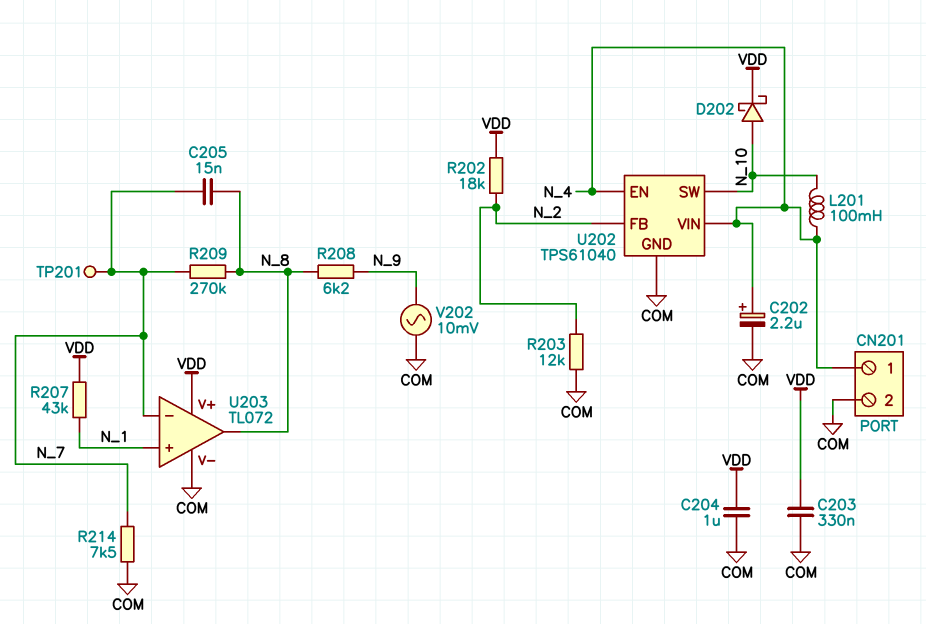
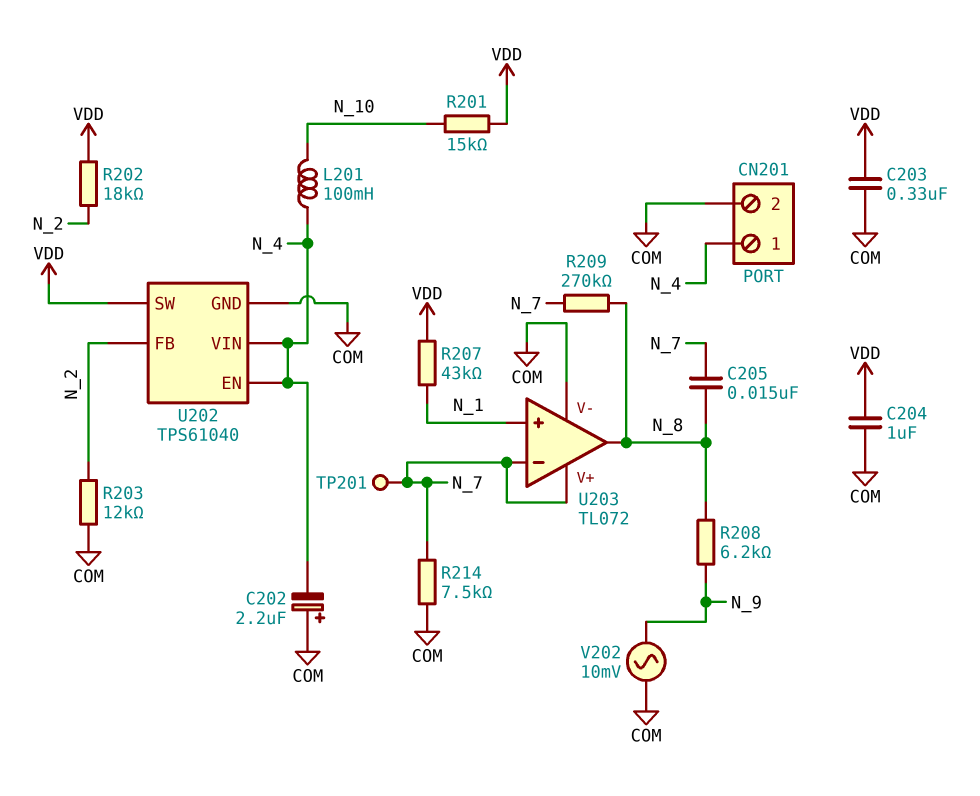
C202: 2.2uF (plus N_4, minus COM) -> 2.2uF (plus COM, minus N_4)
D202: schottky (A N_10, K VDD) -> none
R201: none -> 15k (N_10, VDD)
U202 pin SW: N_10 -> VDD
U203 pin V+: VDD -> N_7

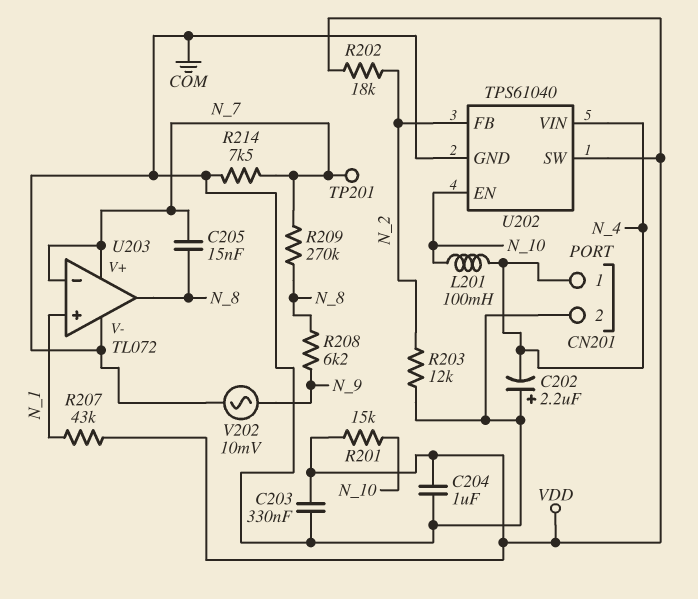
U202 pin EN: N_4 -> N_10

